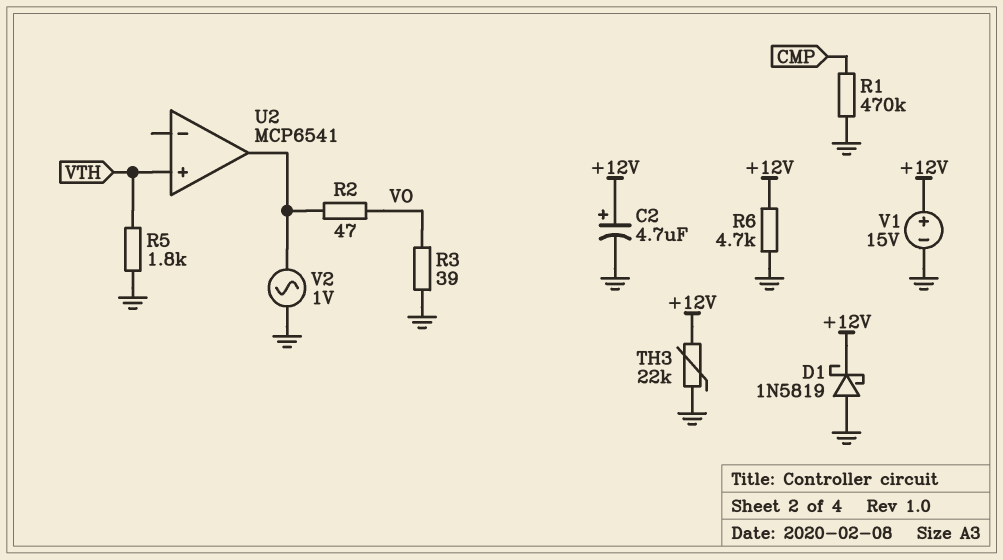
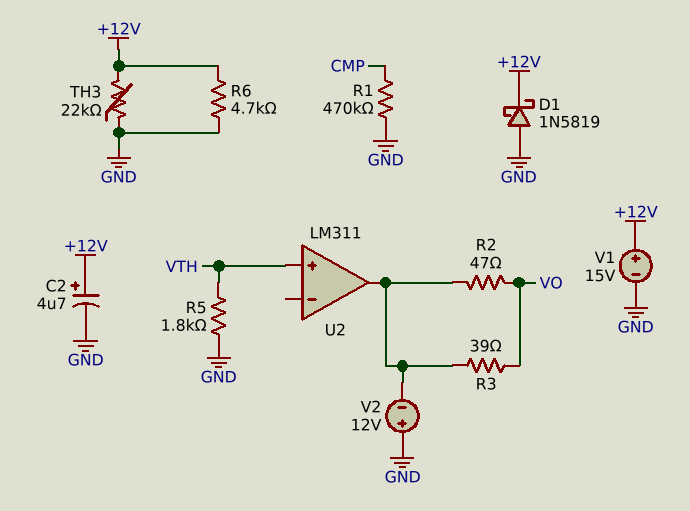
R3: 39 (GND, VO) -> 39 (U2/out, VO)
U2: MCP6541 -> LM311
V2: AC 1V (GND, U2/out) -> 12V (plus GND, minus U2/out)

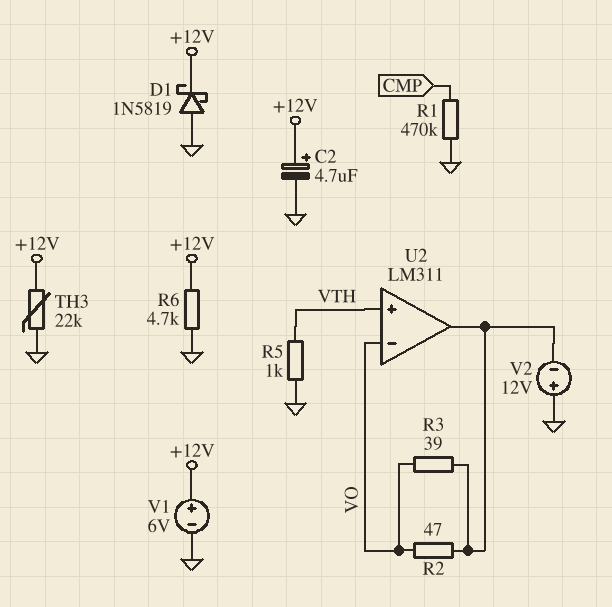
R5: 1.8k (GND, VTH) -> 1k (GND, VTH)
U2 pin in-: none -> VO
V1: 15V (plus +12V, minus GND) -> 6V (plus +12V, minus GND)

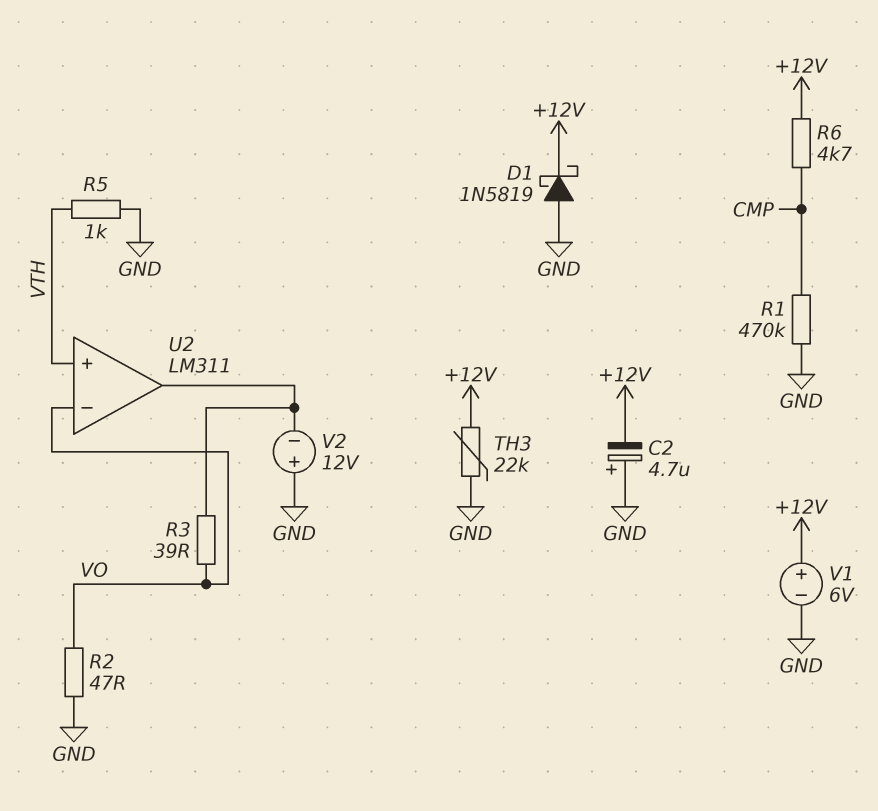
C2: 4.7uF (plus +12V, minus GND) -> 4.7uF (plus GND, minus +12V)
R2: 47 (U2/out, VO) -> 47 (GND, VO)
R6: 4.7k (+12V, GND) -> 4.7k (+12V, CMP)

